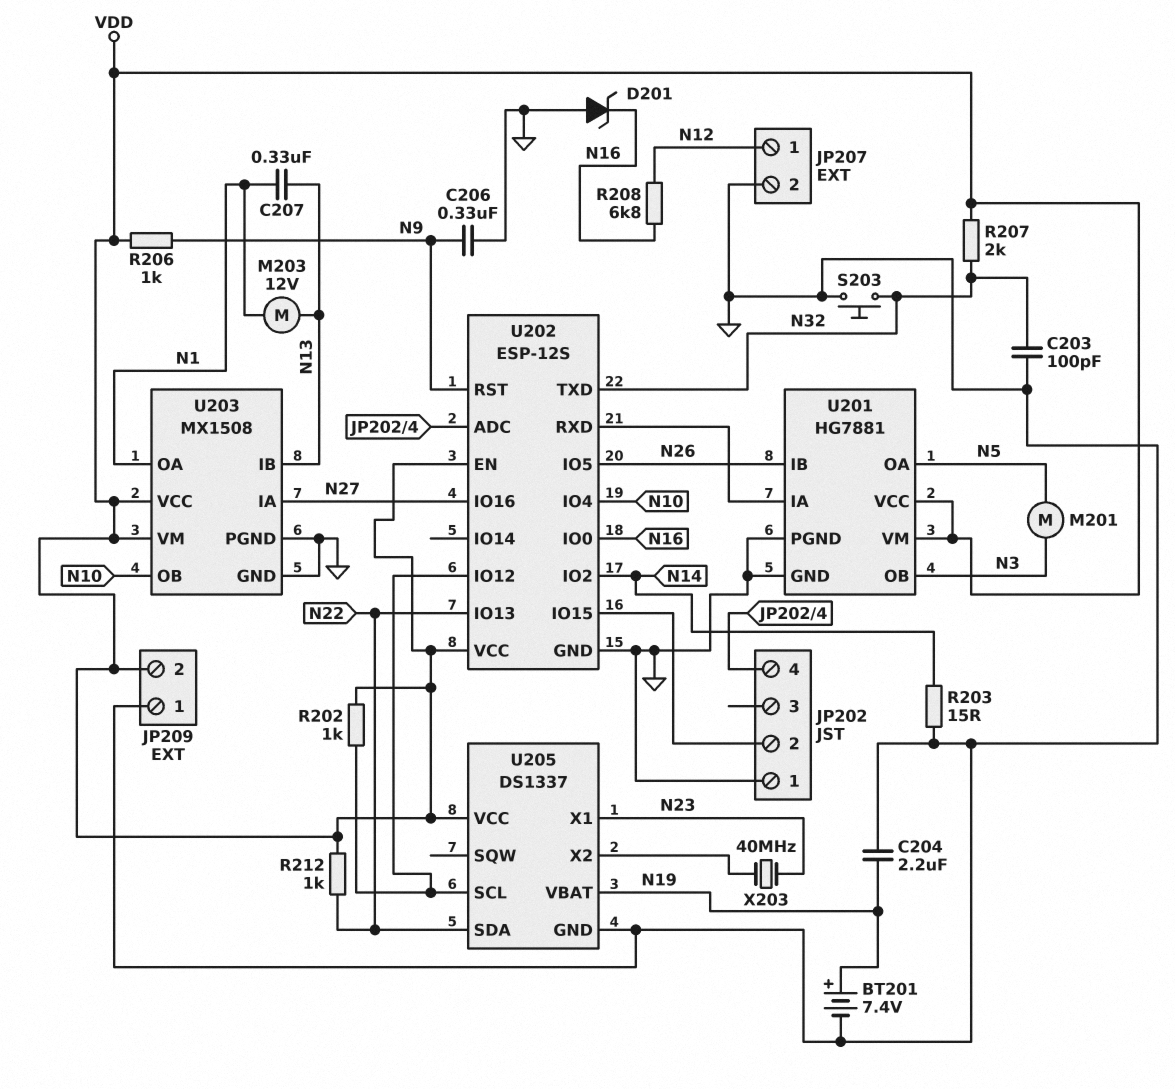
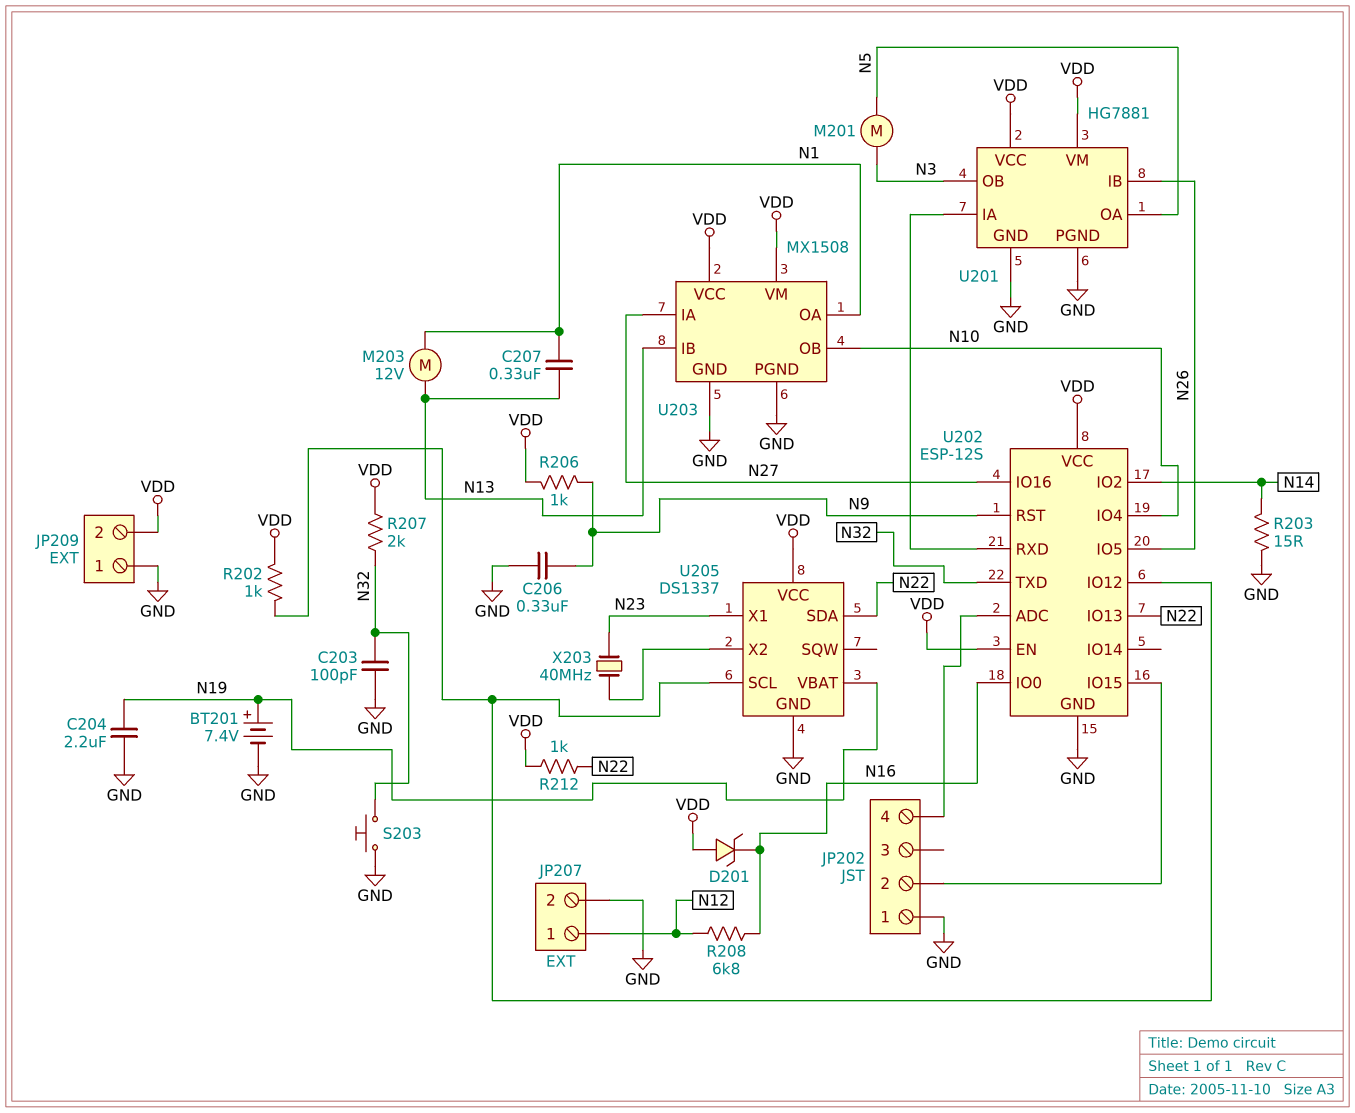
D201: zener (A GND, K N16) -> zener (A VDD, K N16)

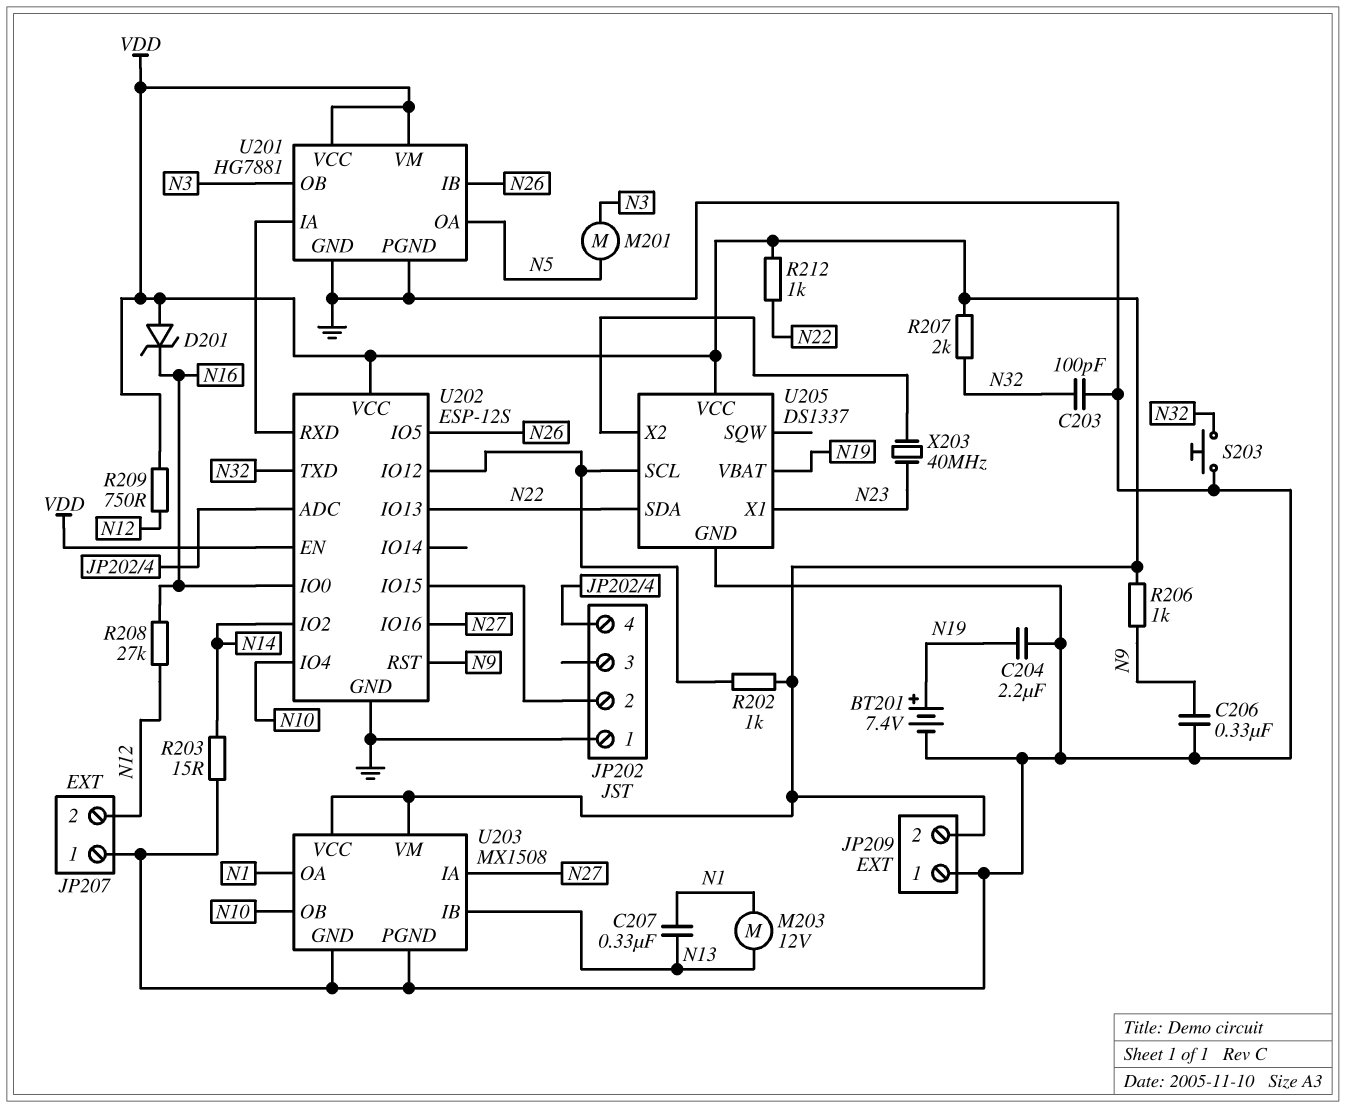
JP207 pin 1: N12 -> GND
JP207 pin 2: GND -> N12
R208: 6.8k (N12, N16) -> 27k (N12, N16)
R209: none -> 750 (N12, VDD)

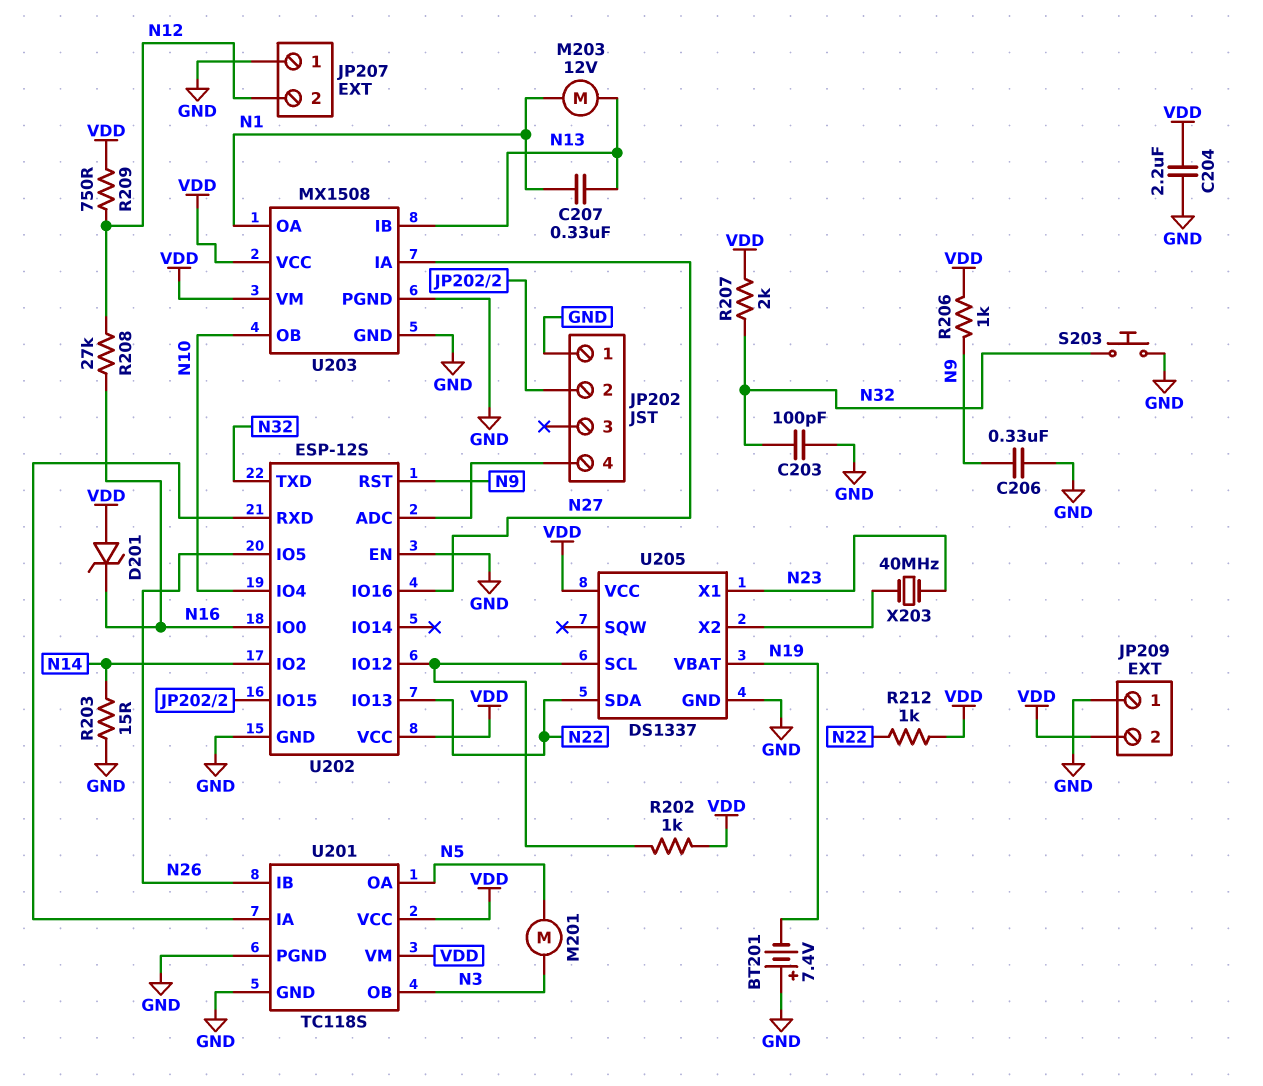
BT201: 7.4V (plus N19, minus GND) -> 7.4V (plus GND, minus N19)
C204: 2.2uF (GND, N19) -> 2.2uF (GND, VDD)
U201: HG7881 -> TC118S
U202 pin EN: VDD -> GND

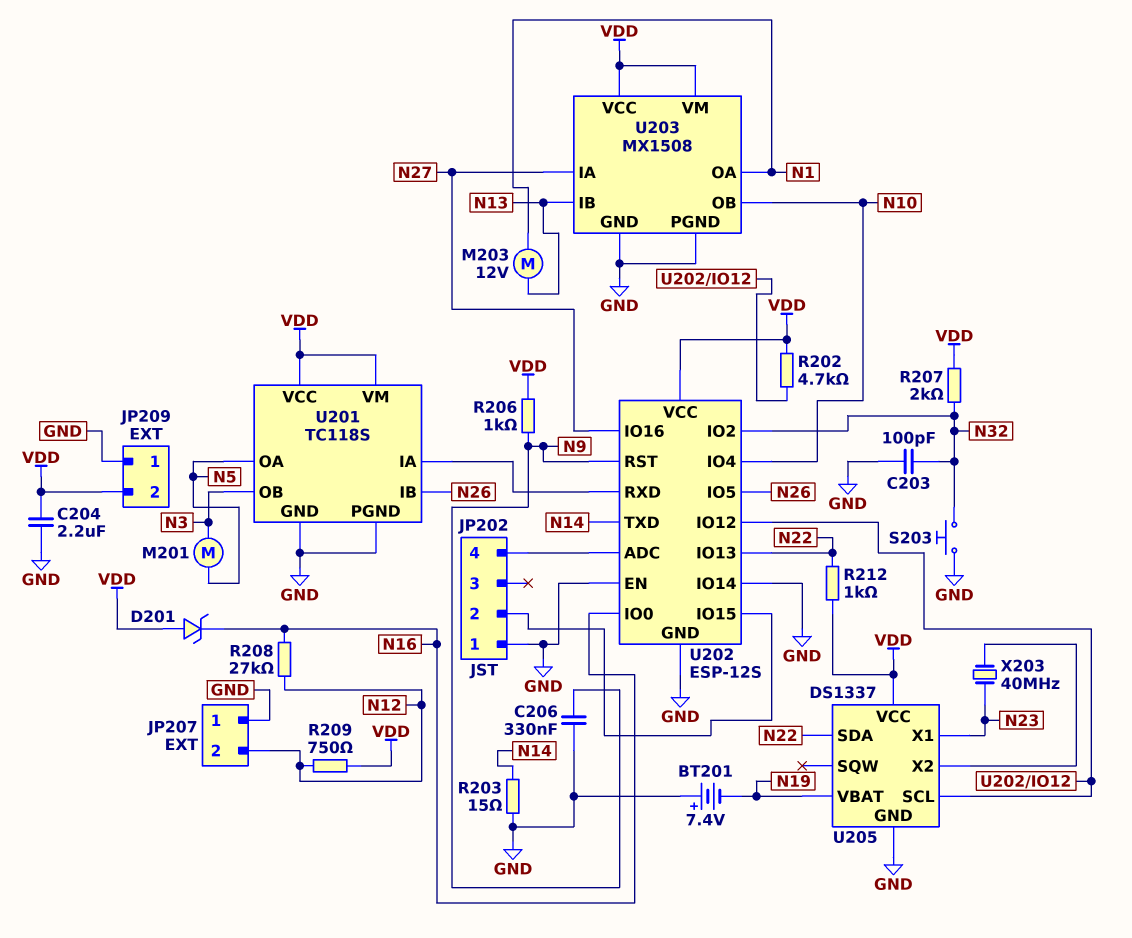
C207: 330nF (N1, N13) -> none
R202: 1k (U202/IO12, VDD) -> 4.7k (U202/IO12, VDD)
U202 pin IO2: N14 -> N32
U202 pin IO14: none -> GND
U202 pin TXD: N32 -> N14

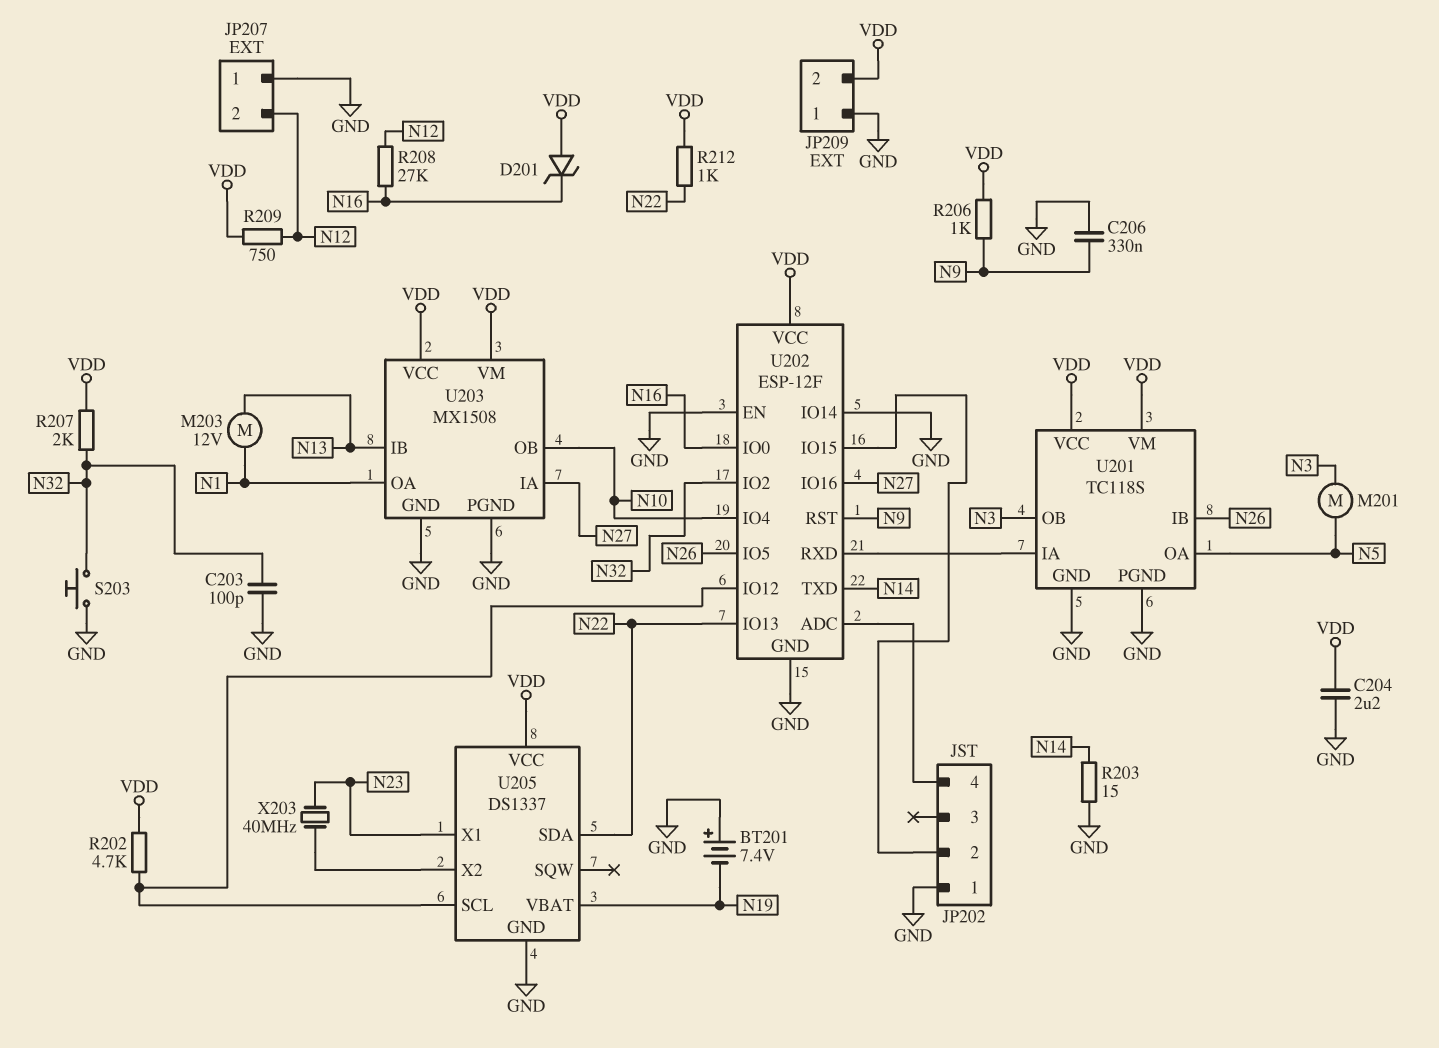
U202: ESP-12S -> ESP-12F

